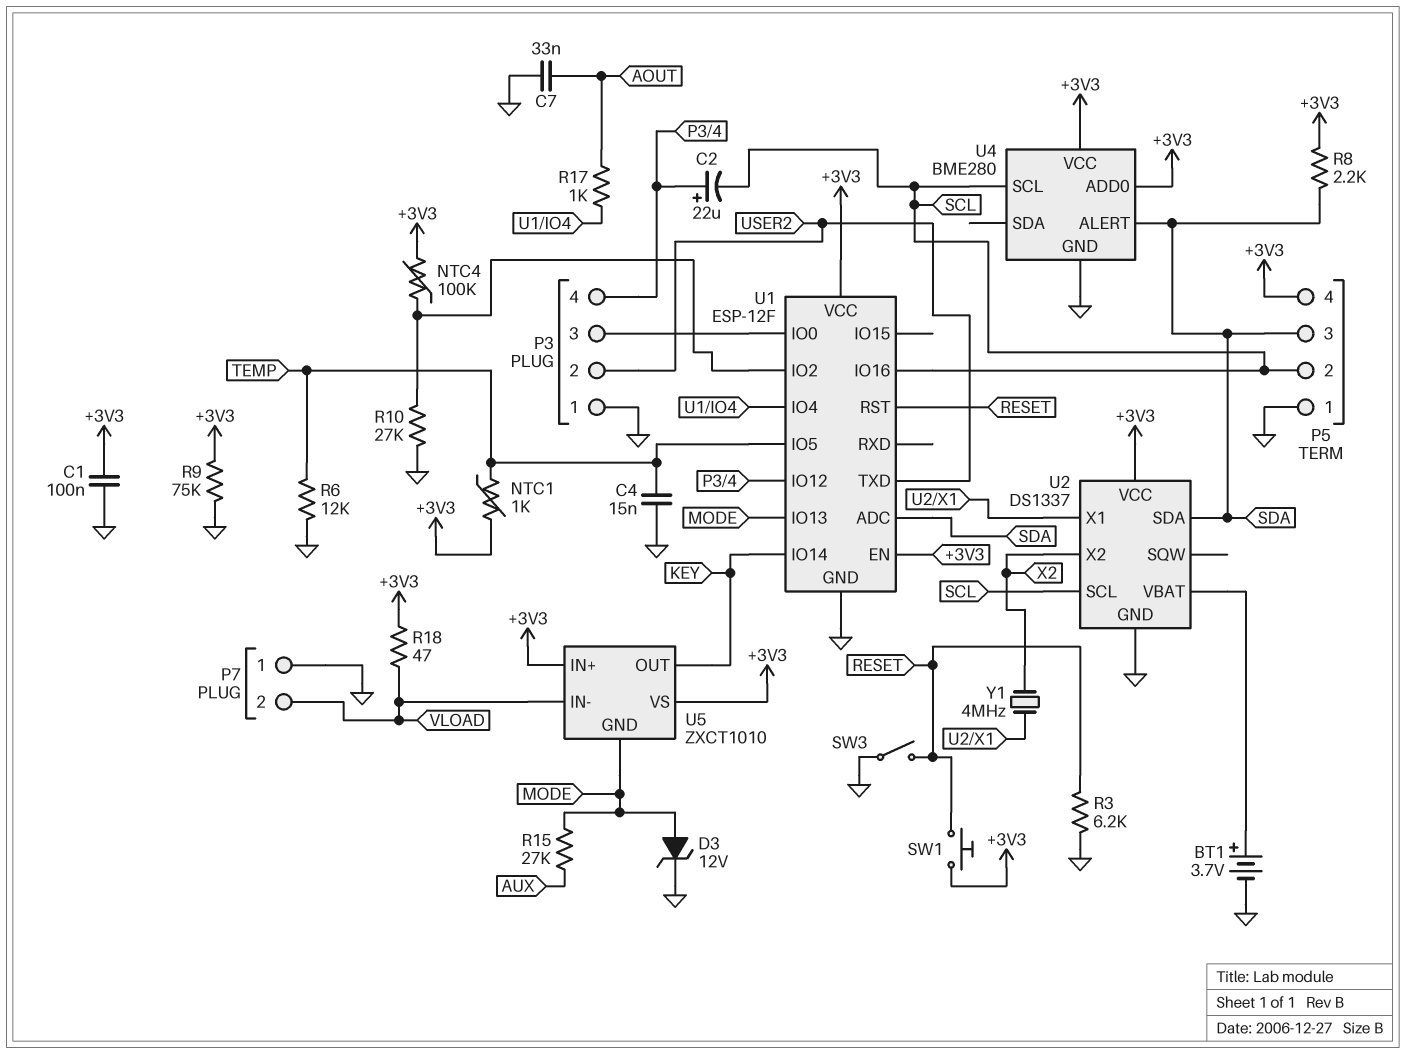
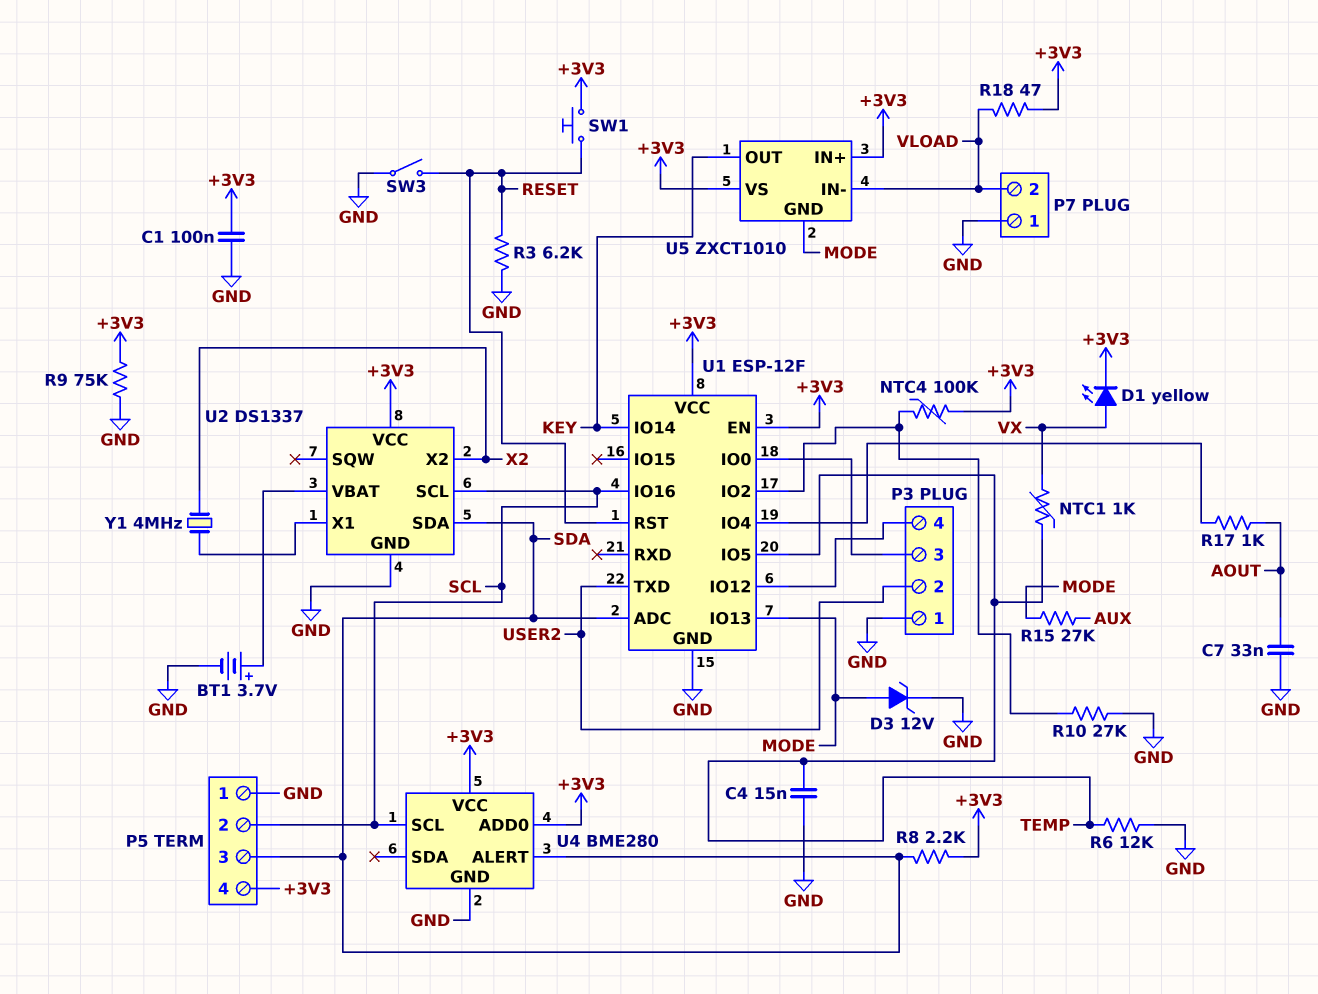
C2: 22uF (plus P3/4, minus SCL) -> none
D1: none -> LED yellow (A VX, K +3V3)
NTC1: 1k (+3V3, TEMP) -> 1k (TEMP, VX)

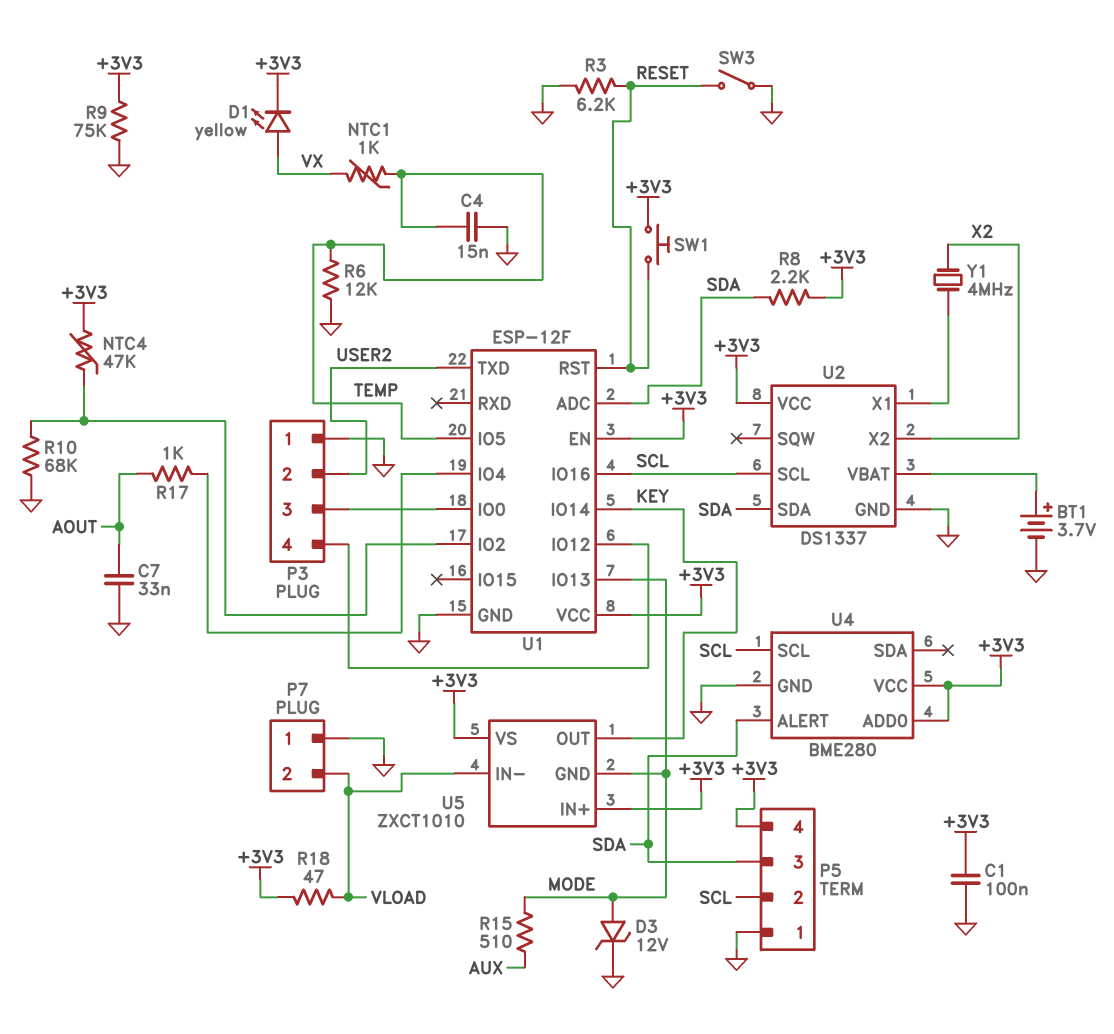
NTC4: 100k (+3V3, U1/IO2) -> 47k (+3V3, U1/IO2)
R10: 27k (GND, U1/IO2) -> 68k (GND, U1/IO2)
R15: 27k (AUX, MODE) -> 510 (AUX, MODE)

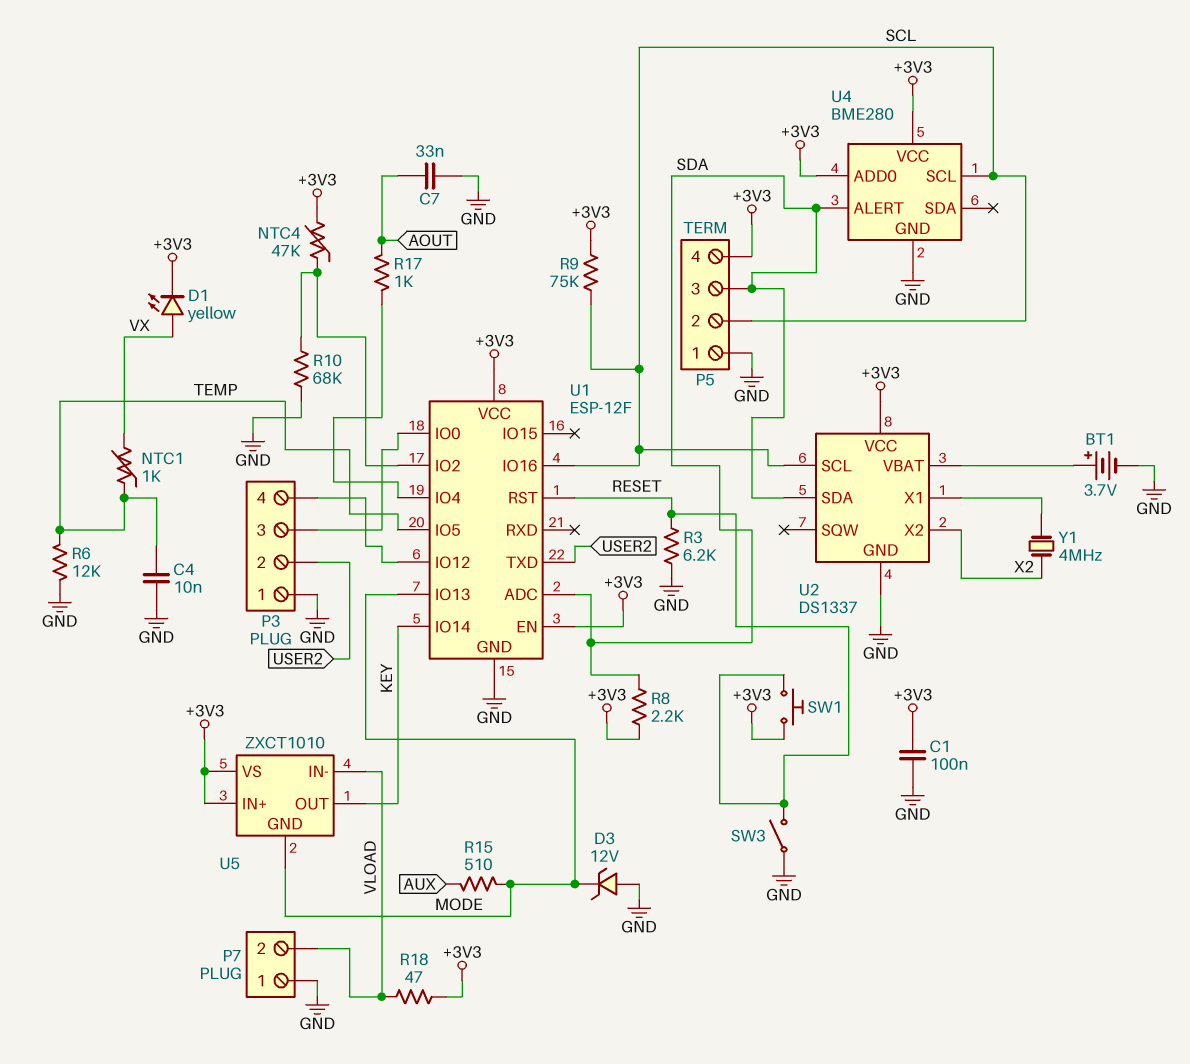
C4: 15nF (GND, TEMP) -> 10nF (GND, TEMP)
D3: zener 12V (A MODE, K GND) -> zener 12V (A GND, K MODE)
R9: 75k (+3V3, GND) -> 75k (+3V3, SCL)

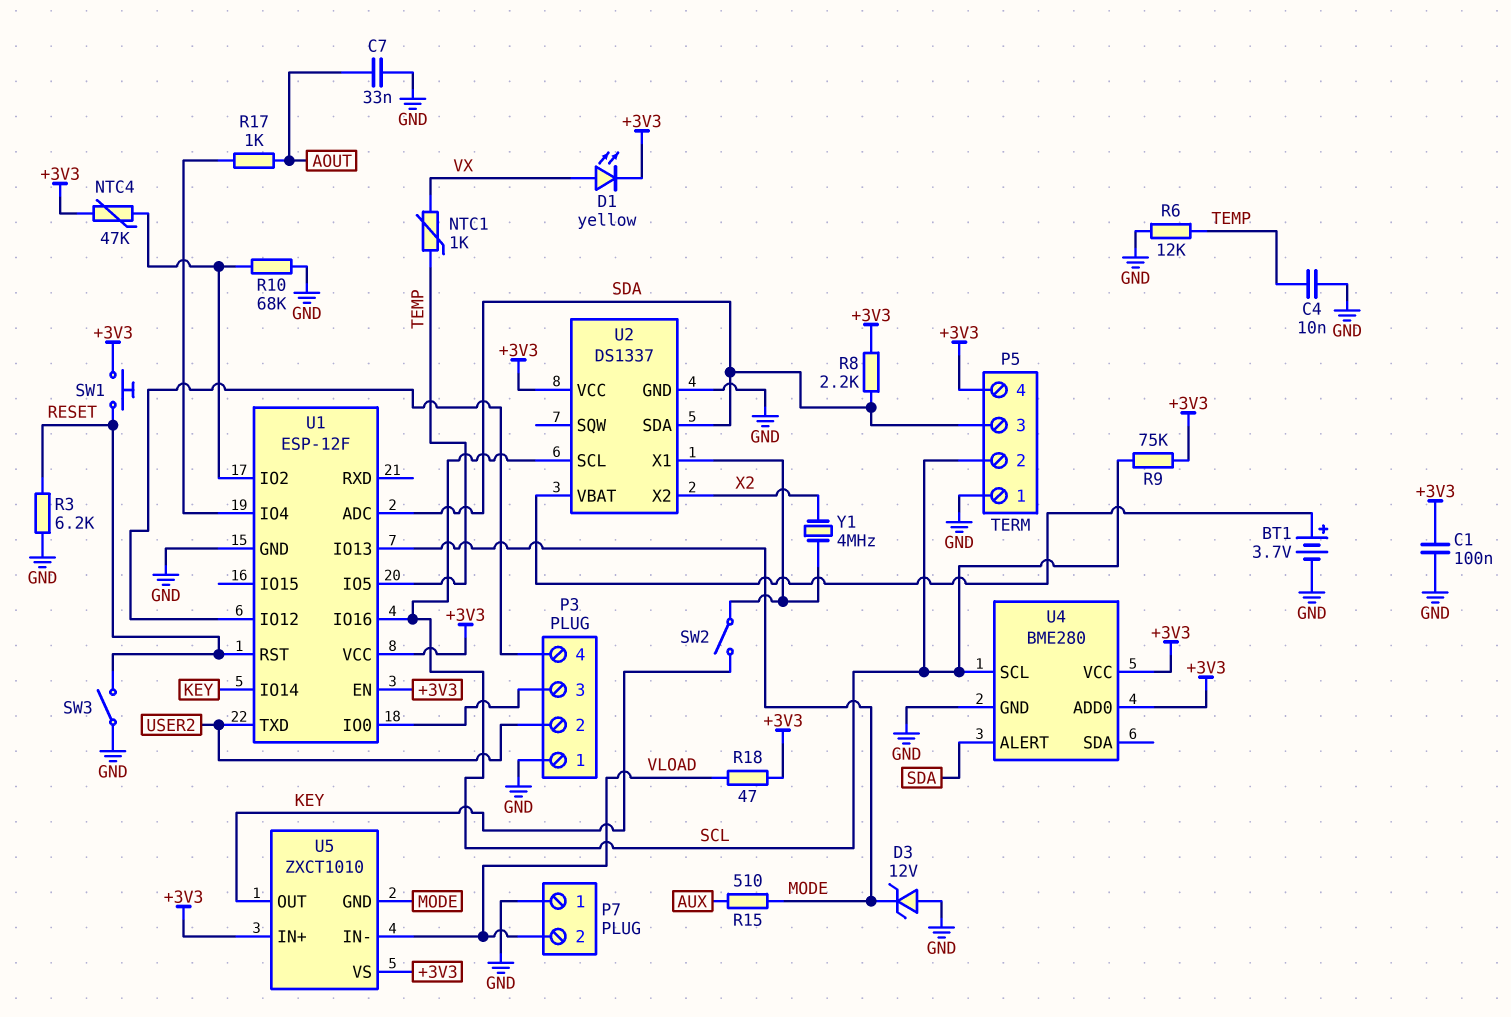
SW2: none -> switch (KEY, U2/X1)

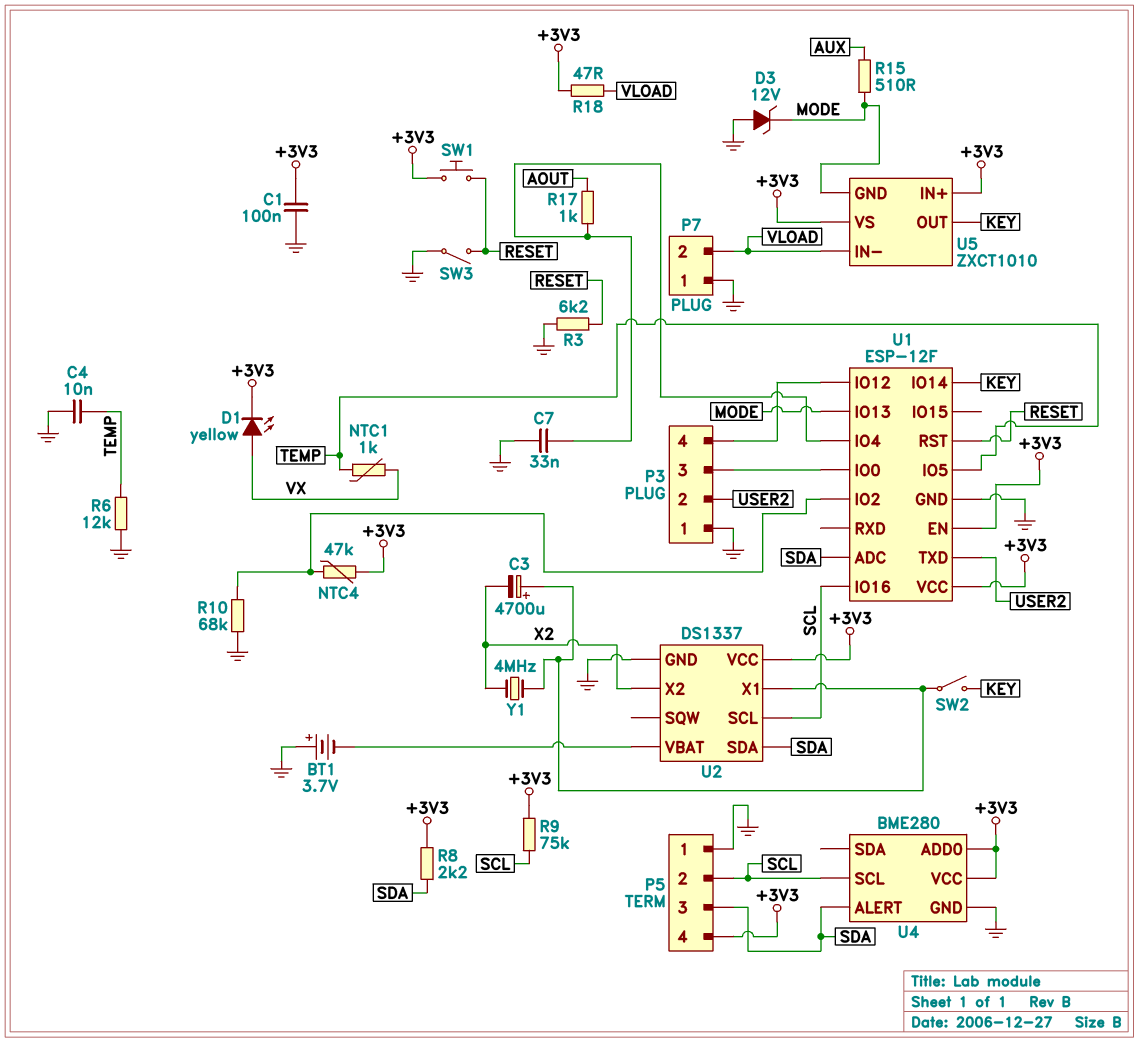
BT1: 3.7V (plus U2/VBAT, minus GND) -> 3.7V (plus GND, minus U2/VBAT)
C3: none -> 4700uF (plus U2/X1, minus X2)
C7: 33nF (AOUT, GND) -> 33nF (GND, U1/IO4)

